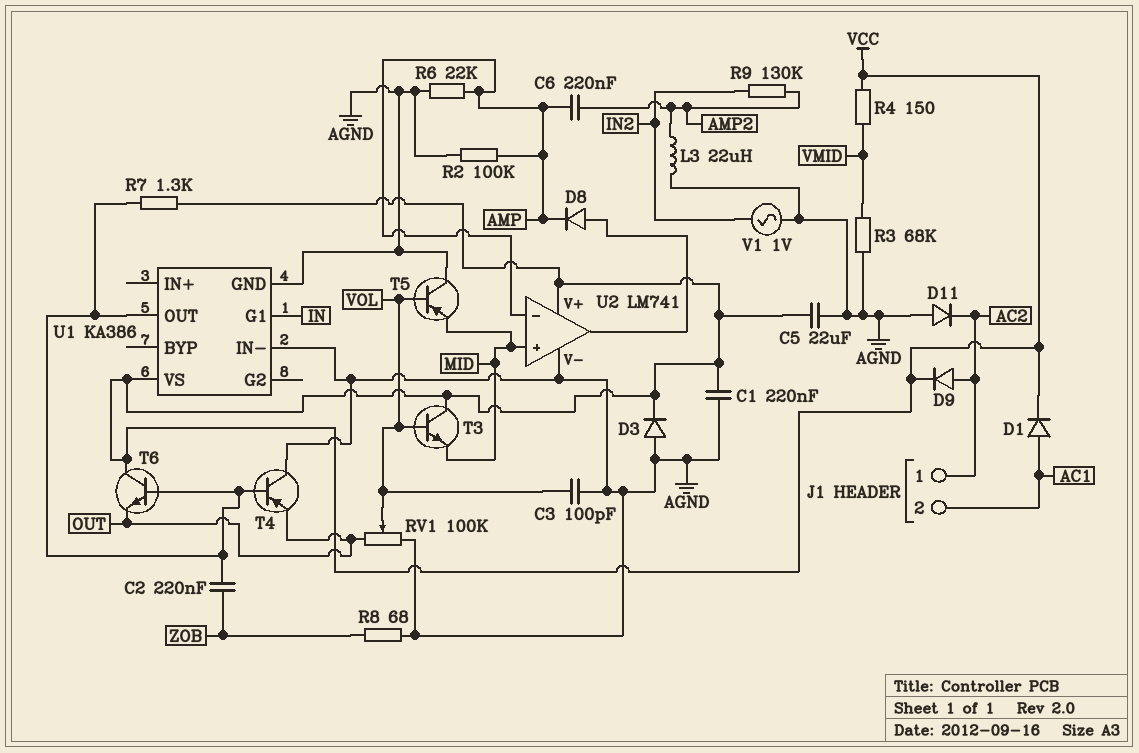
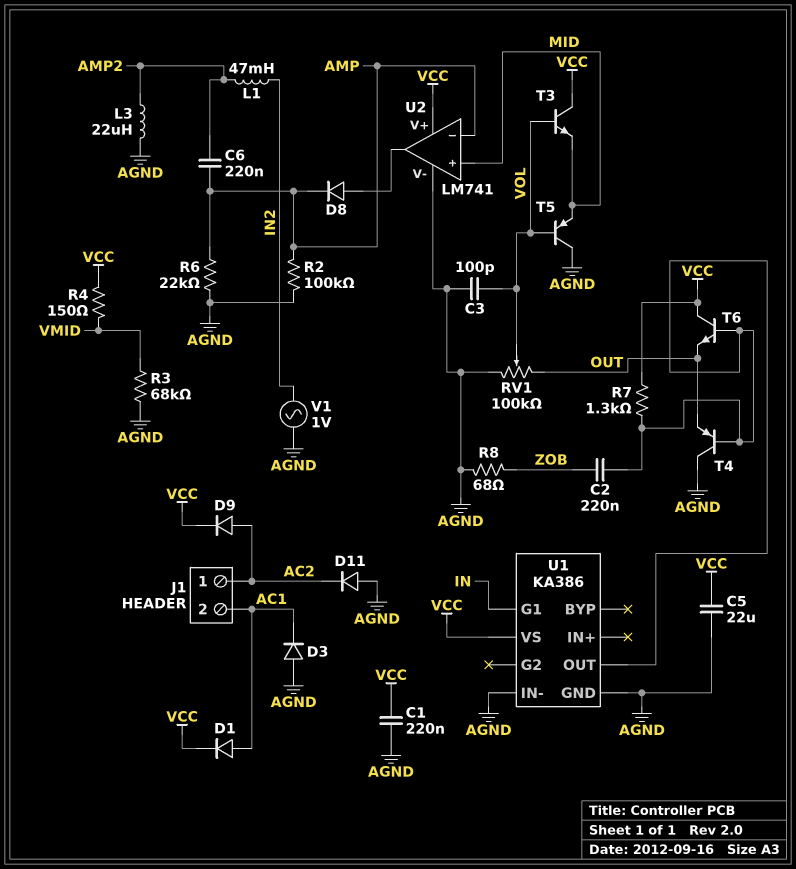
D3: diode (A AGND, K VCC) -> diode (A AGND, K AC1)
L1: none -> 47mH (AMP2, IN2)
R9: 130k (AMP2, IN2) -> none

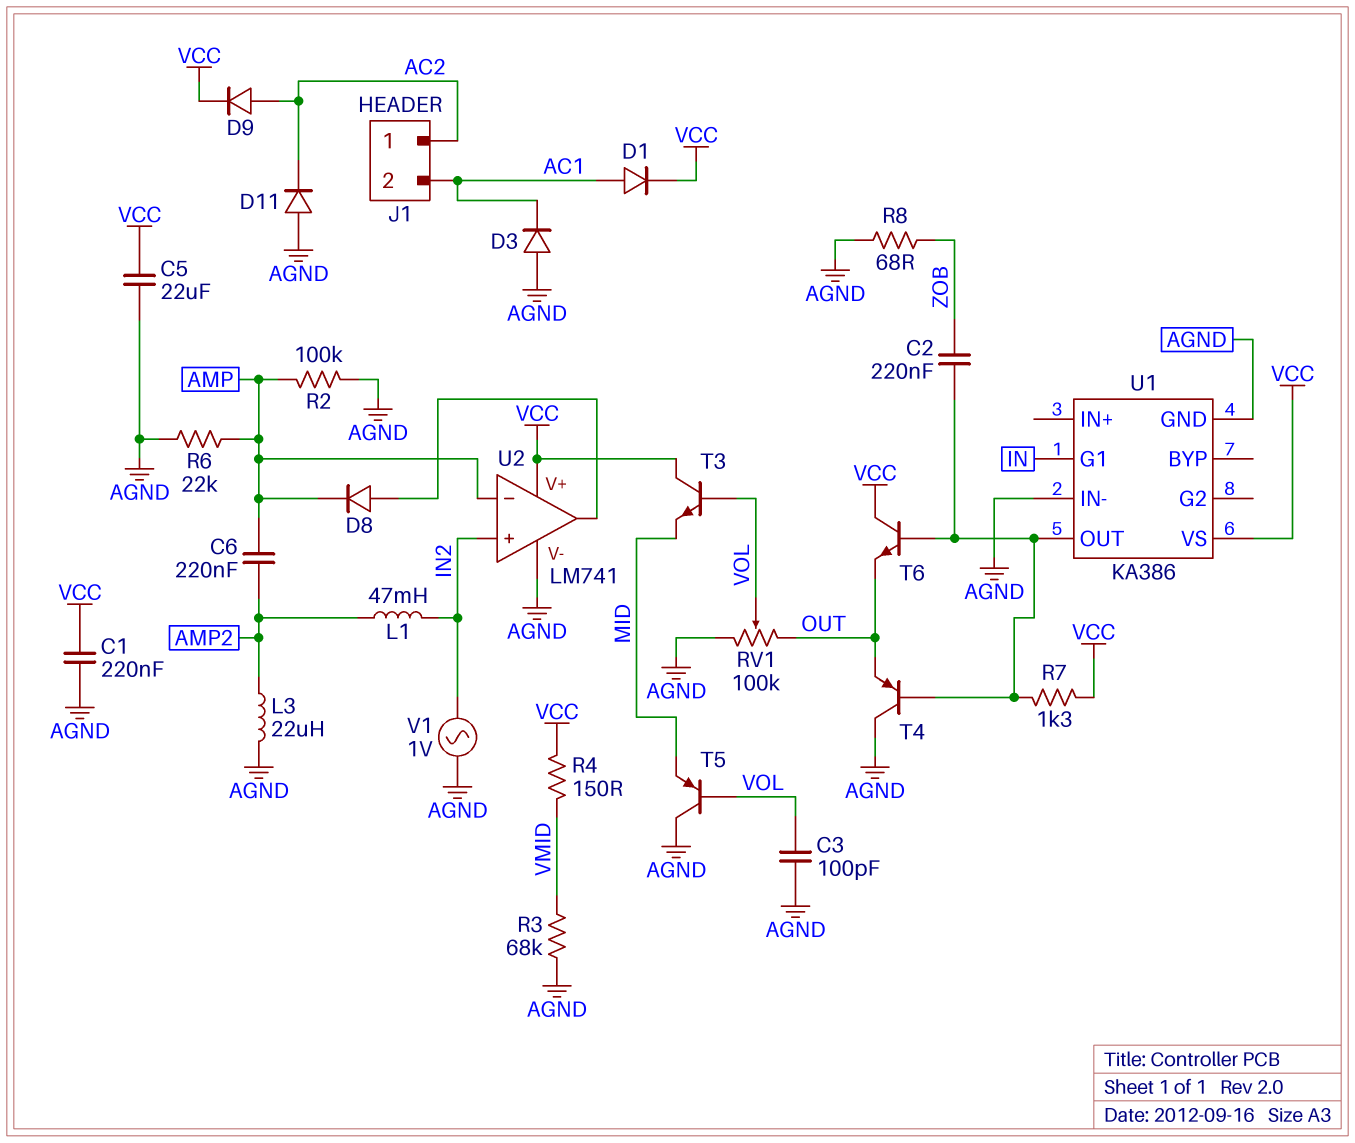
U2 pin in+: MID -> IN2

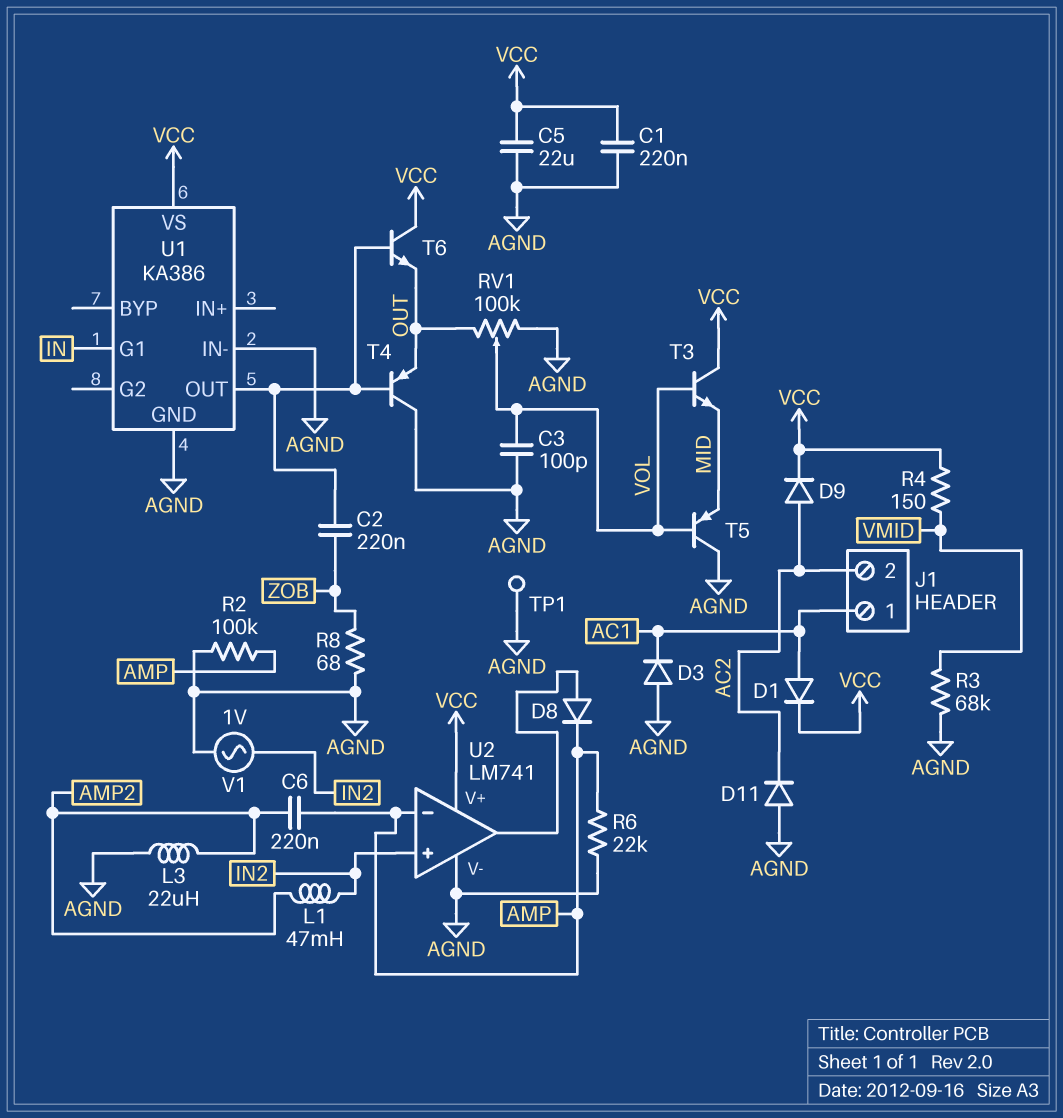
J1 pin 1: AC2 -> AC1
J1 pin 2: AC1 -> AC2
R7: 1.3k (U1/OUT, VCC) -> none
TP1: none -> test point (AGND)

